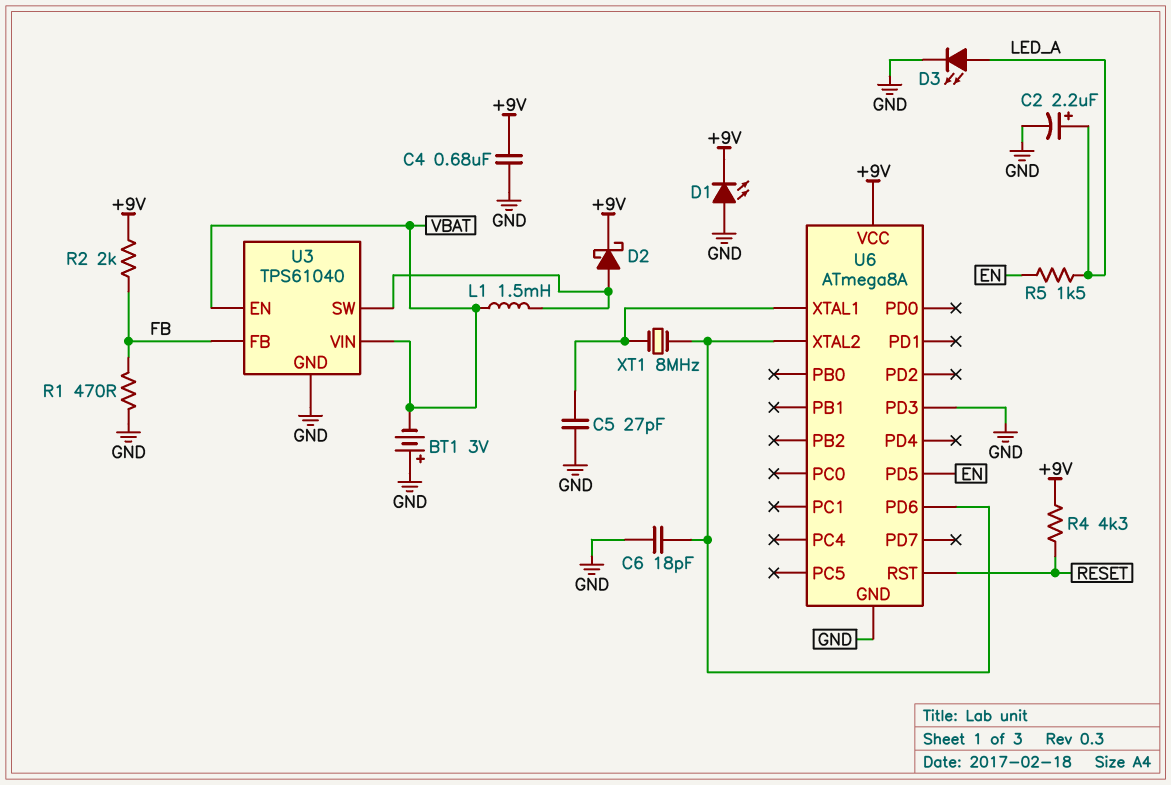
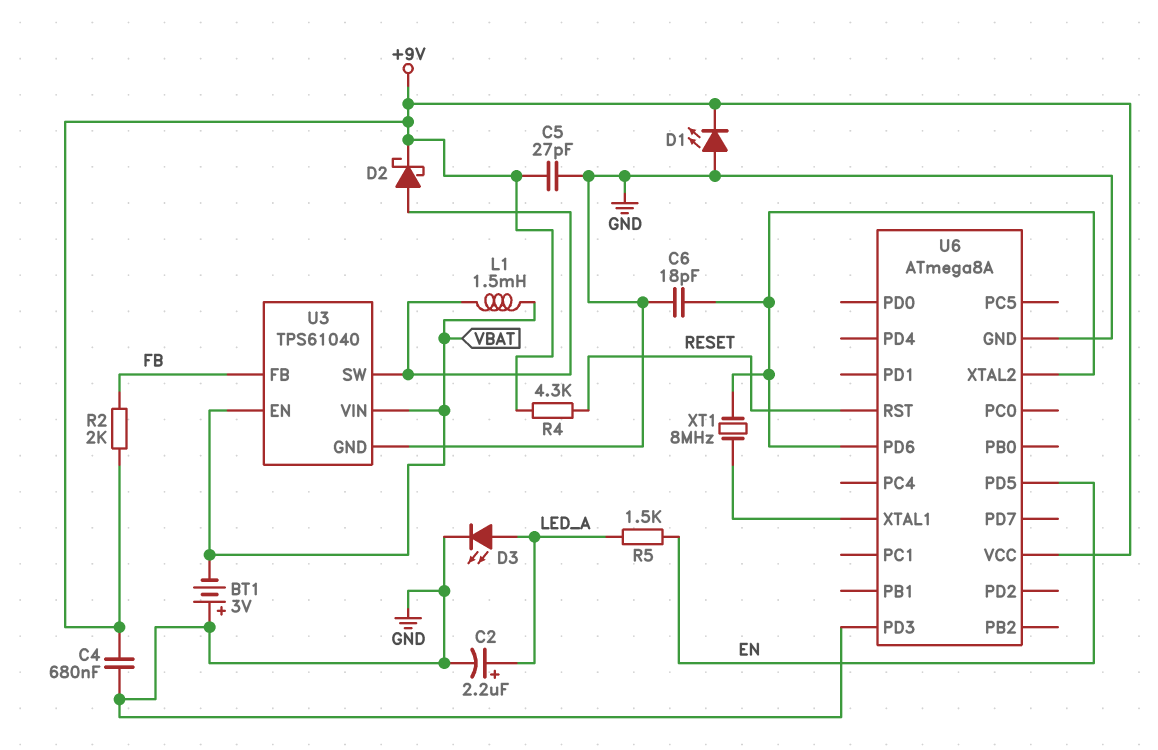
C5: 27pF (GND, U6/XTAL1) -> 27pF (+9V, GND)
R1: 470 (FB, GND) -> none

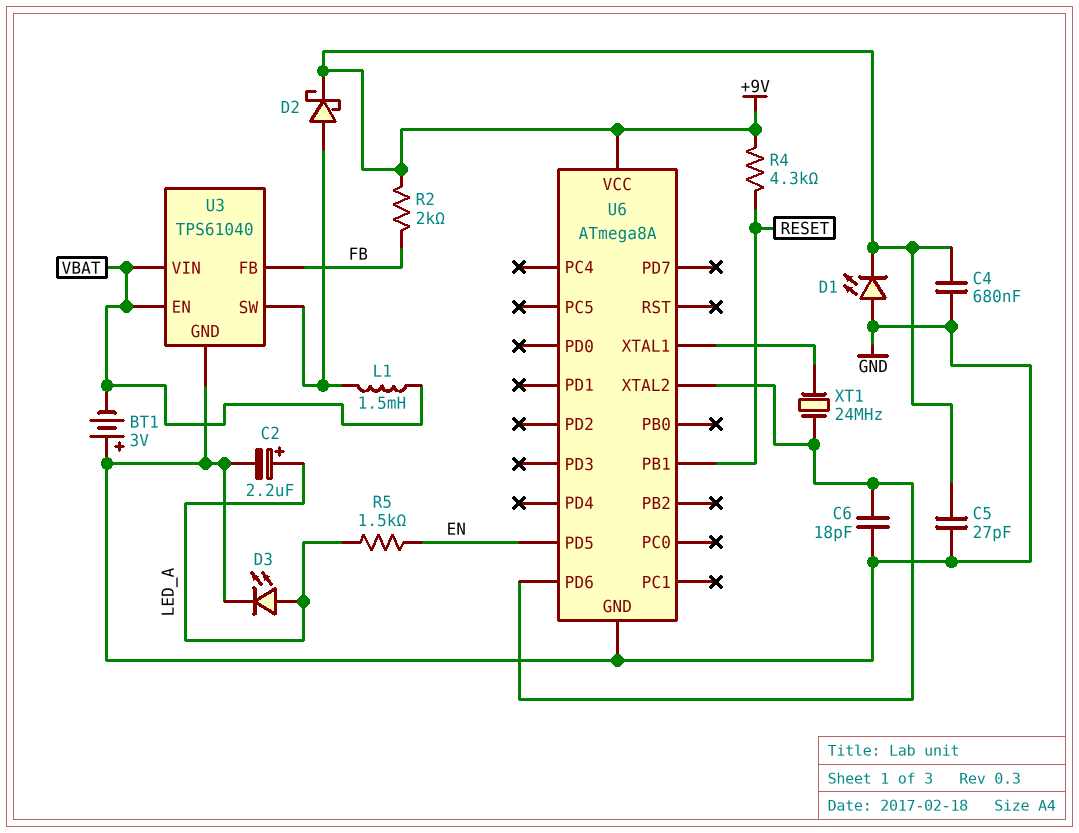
U6 pin PB1: none -> RESET
U6 pin PD3: GND -> none
U6 pin RST: RESET -> none
XT1: 8MHz (U6/PD6, U6/XTAL1) -> 24MHz (U6/PD6, U6/XTAL1)

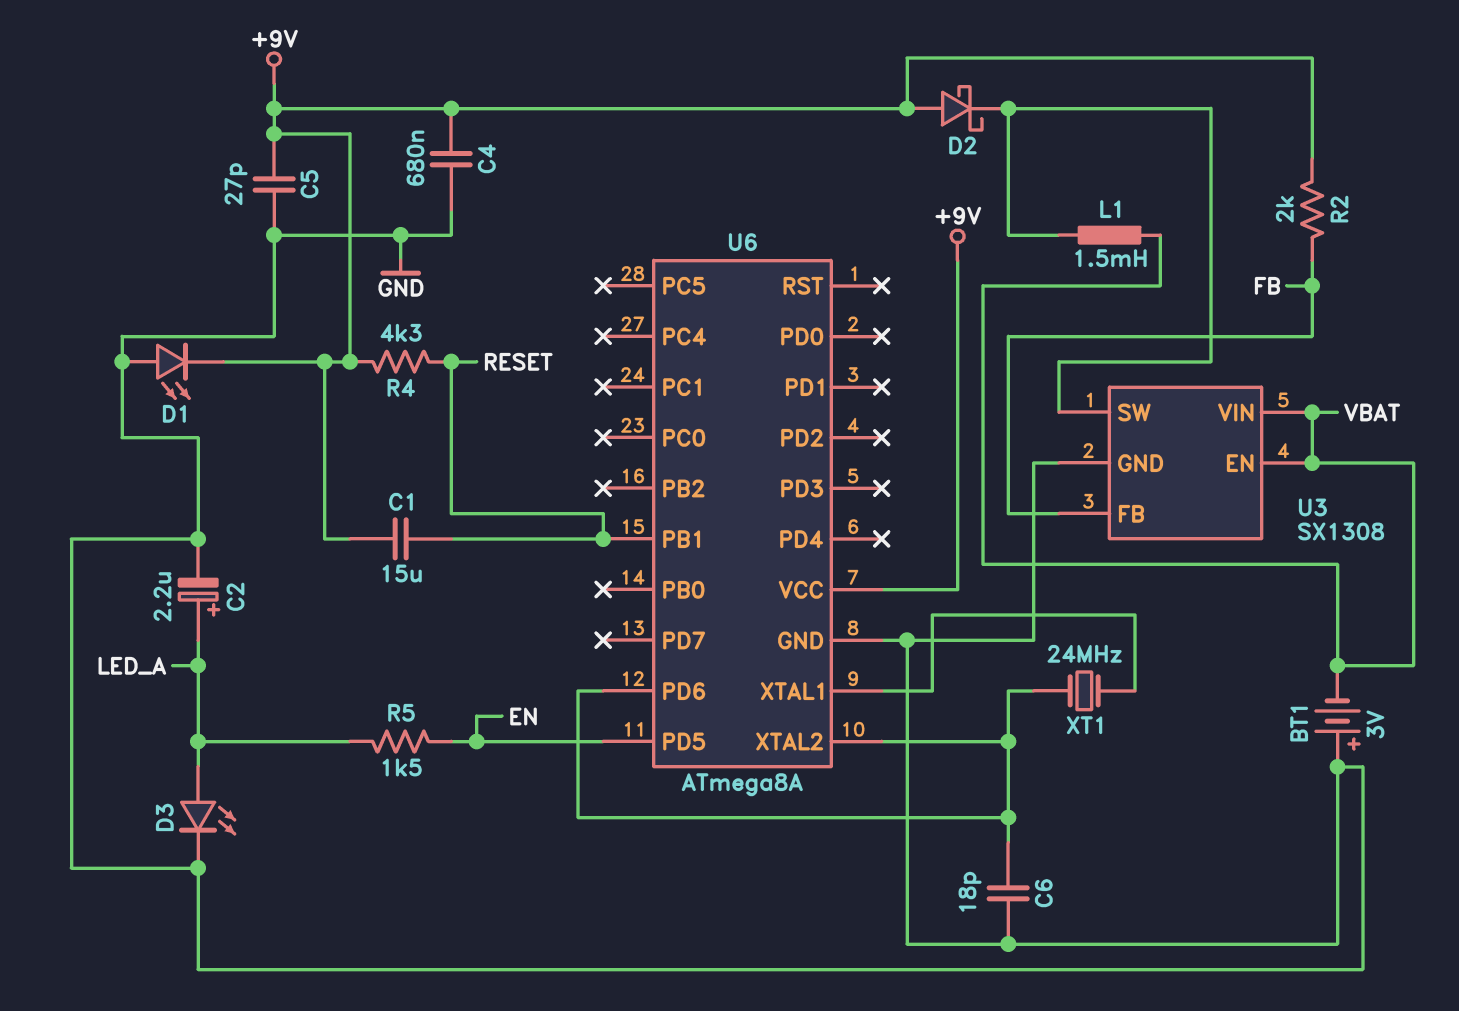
C1: none -> 15uF (+9V, RESET)
D2: schottky (A U3/SW, K +9V) -> schottky (A +9V, K U3/SW)
U3: TPS61040 -> SX1308

